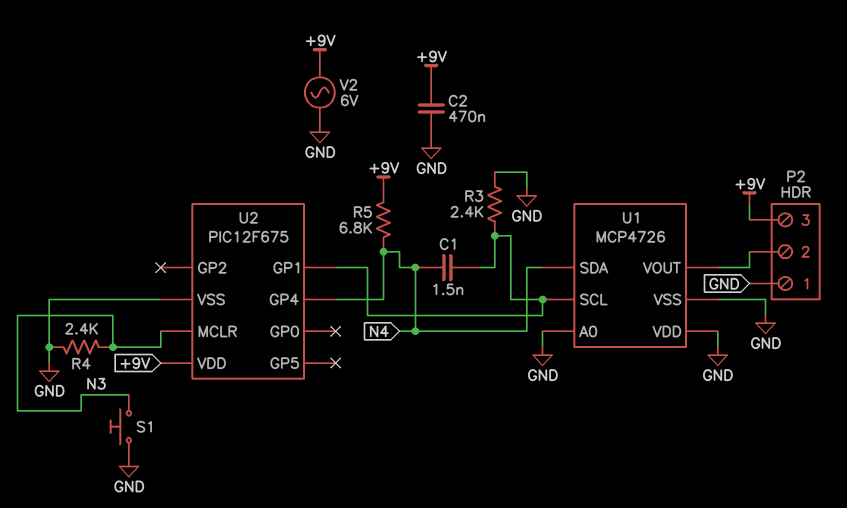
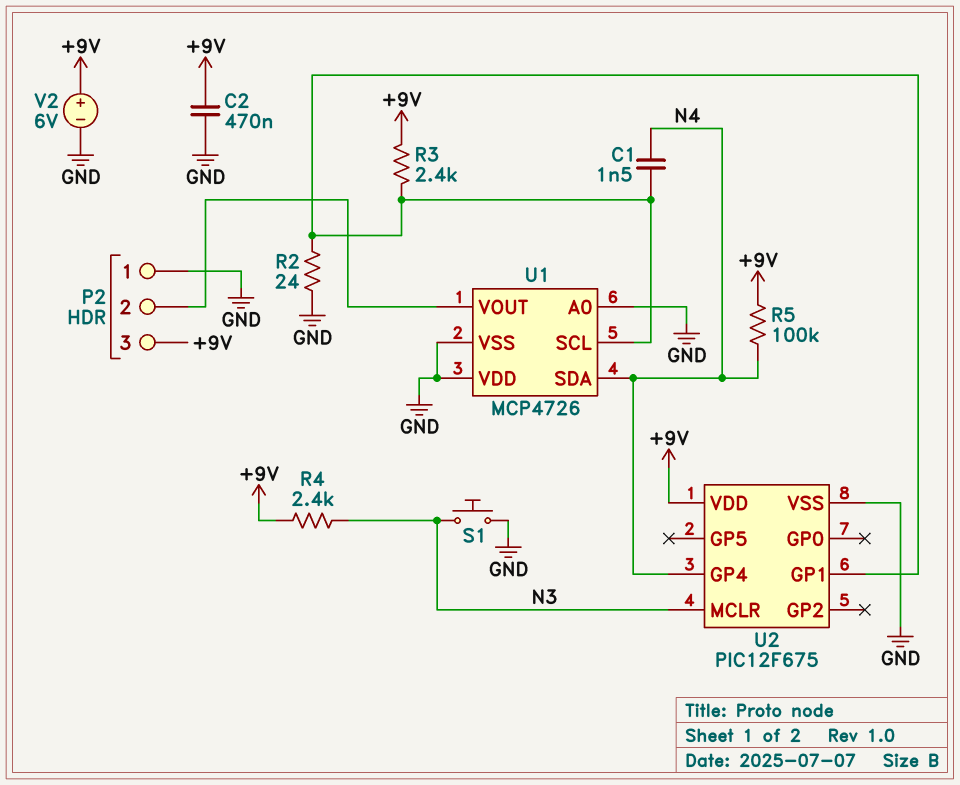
R2: none -> 24 (GND, U1/SCL)
R3: 2.4k (GND, U1/SCL) -> 2.4k (+9V, U1/SCL)
R4: 2.4k (GND, N3) -> 2.4k (+9V, N3)
R5: 6.8k (+9V, N4) -> 100k (+9V, N4)
V2: AC 6V (+9V, GND) -> 6V (plus +9V, minus GND)

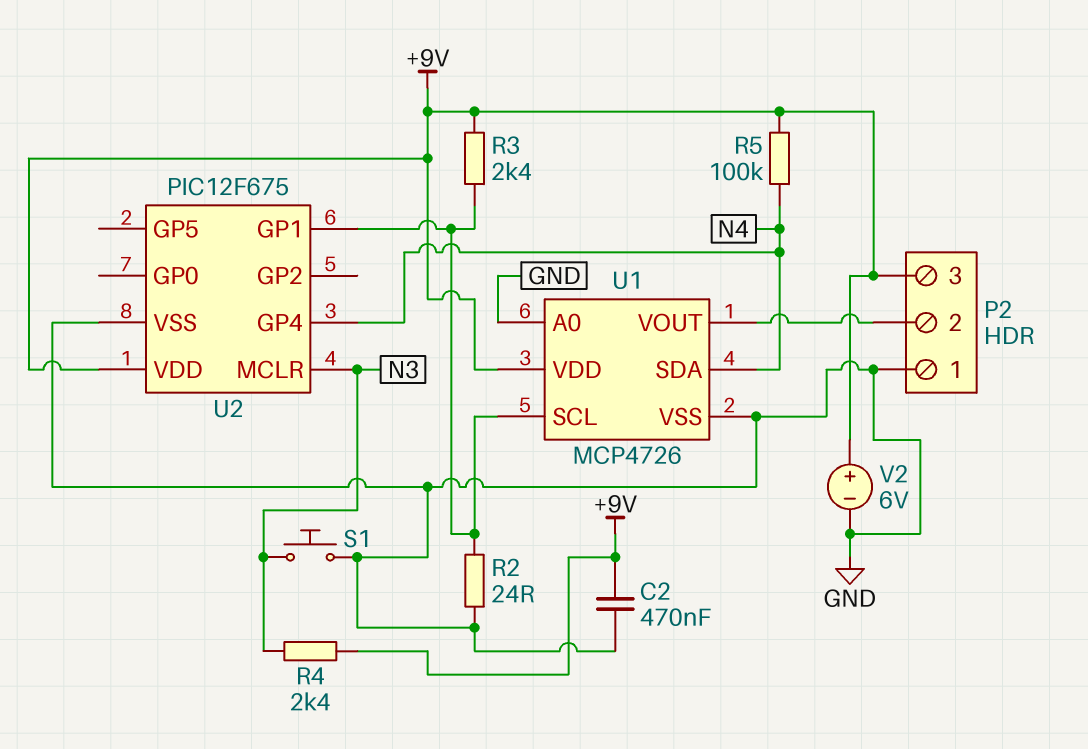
C1: 1.5nF (N4, U1/SCL) -> none
U1 pin VDD: GND -> +9V

